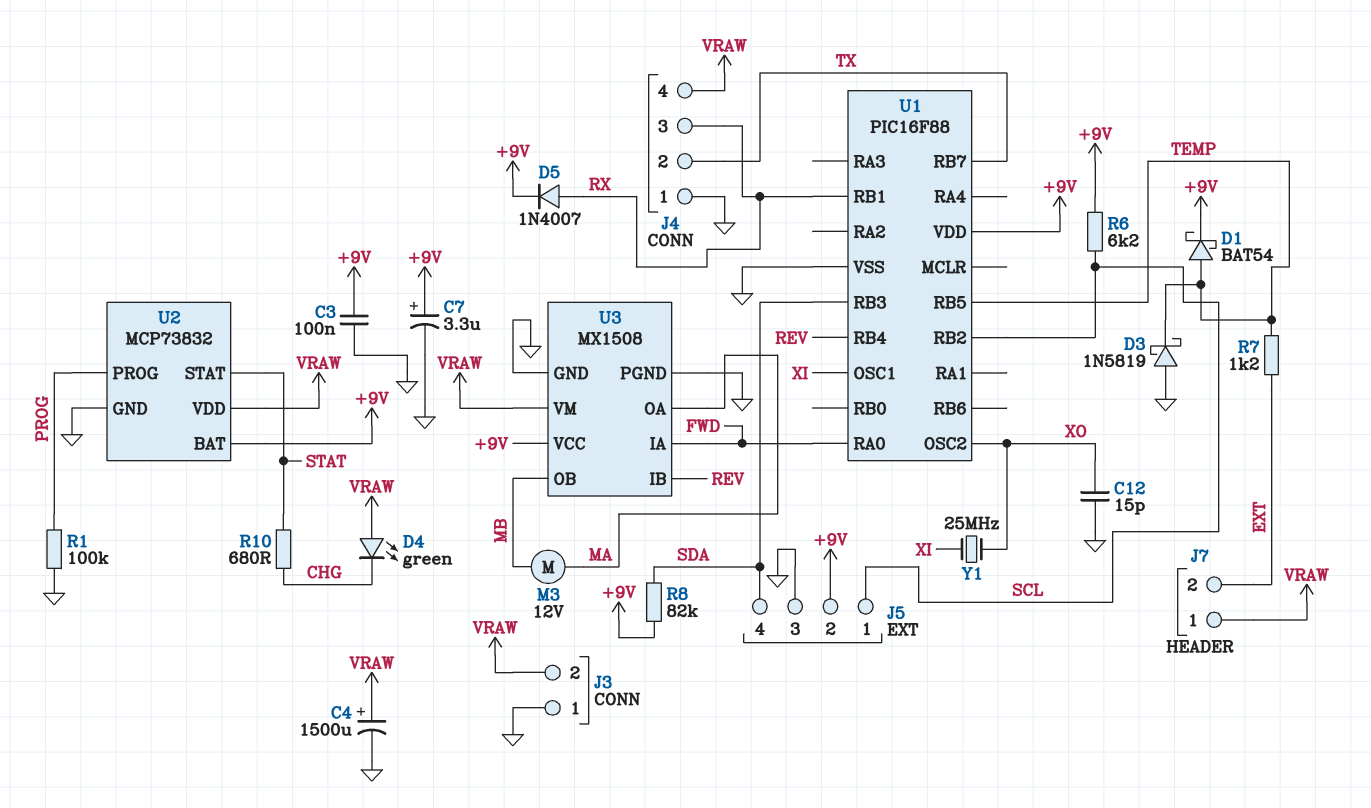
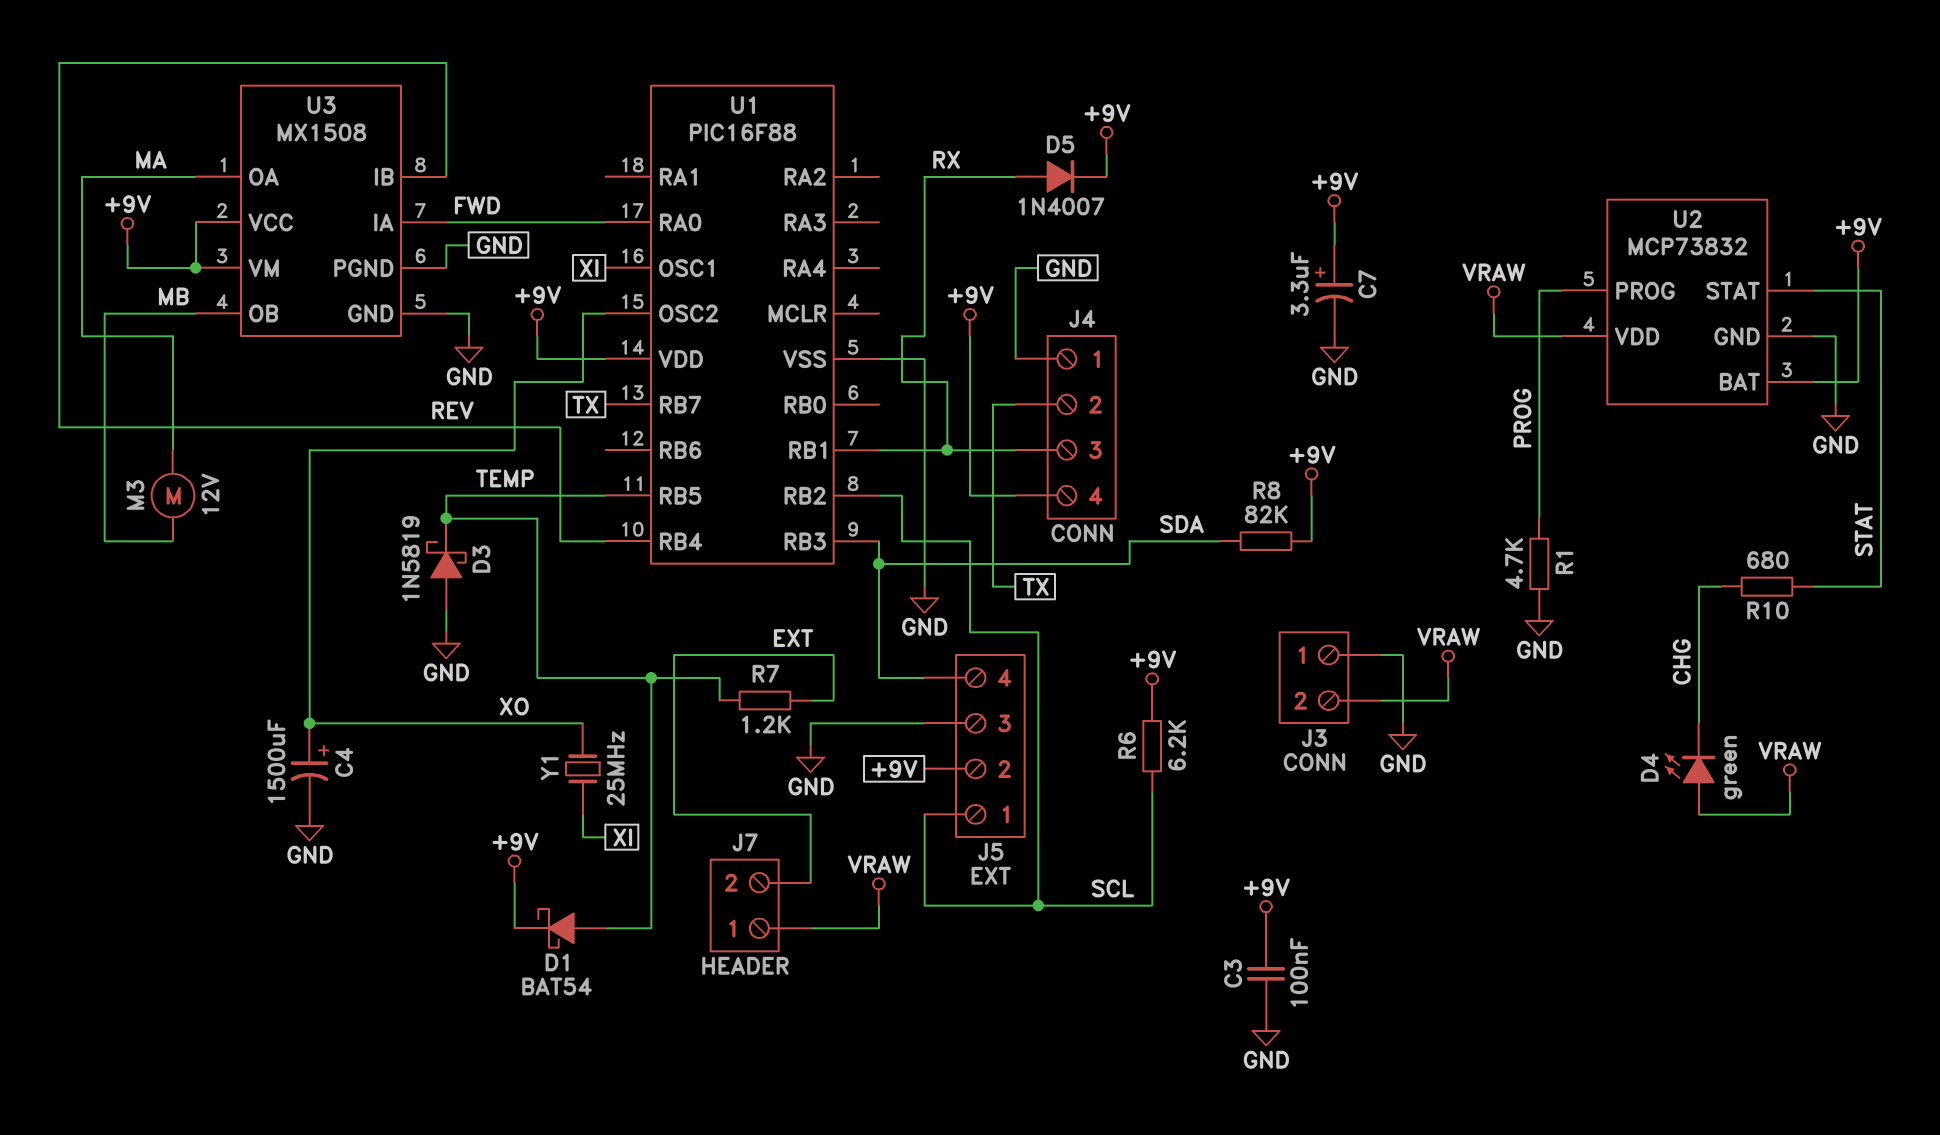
C4: 1500uF (plus VRAW, minus GND) -> 1500uF (plus XO, minus GND)
C12: 15pF (GND, XO) -> none
J4 pin 4: VRAW -> +9V
R1: 100k (GND, PROG) -> 4.7k (GND, PROG)
U3 pin VM: VRAW -> +9V

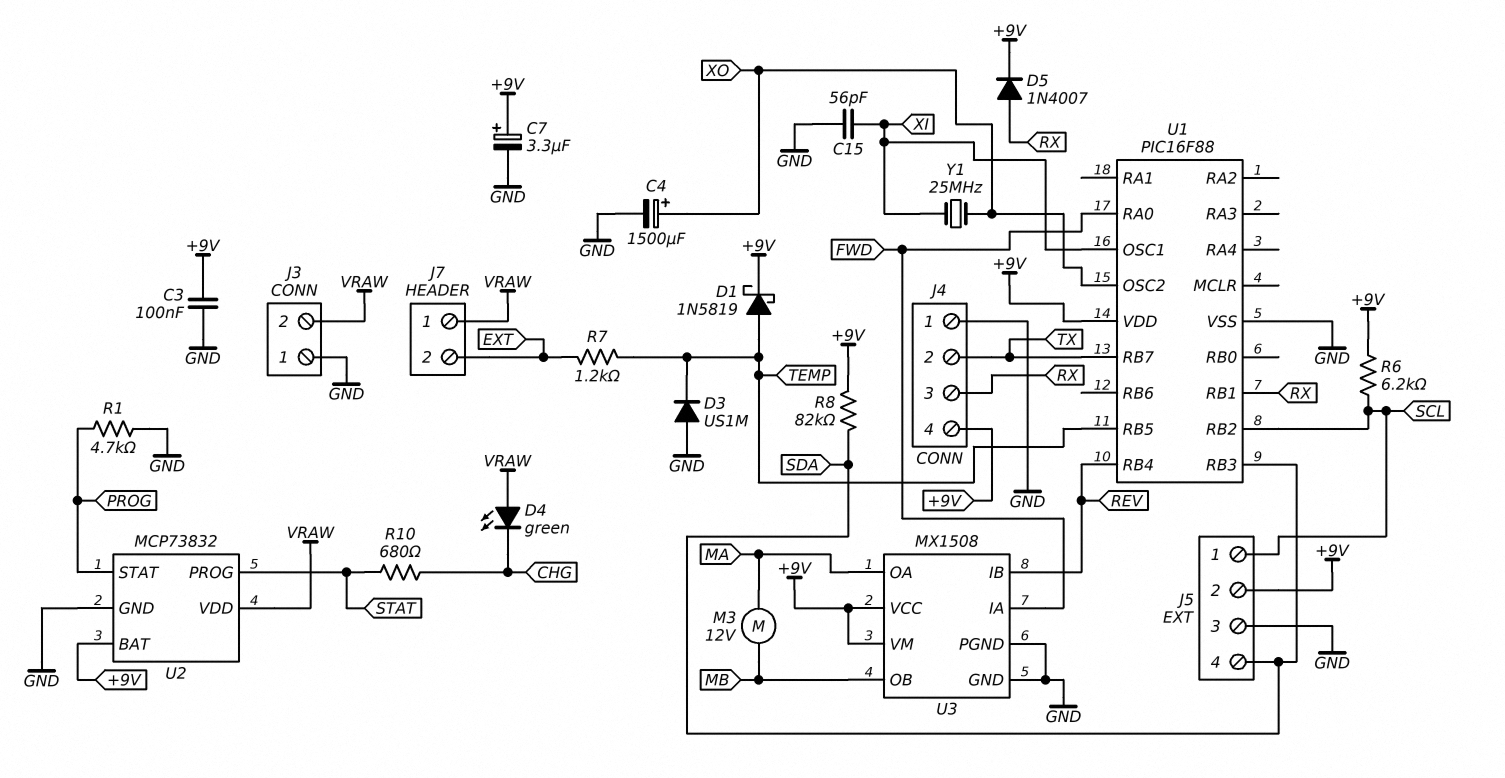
C15: none -> 56pF (GND, XI)
D1: schottky BAT54 (A TEMP, K +9V) -> schottky 1N5819 (A TEMP, K +9V)
D3: schottky 1N5819 (A GND, K TEMP) -> diode US1M (A GND, K TEMP)
U2 pin PROG: PROG -> STAT
U2 pin STAT: STAT -> PROG

